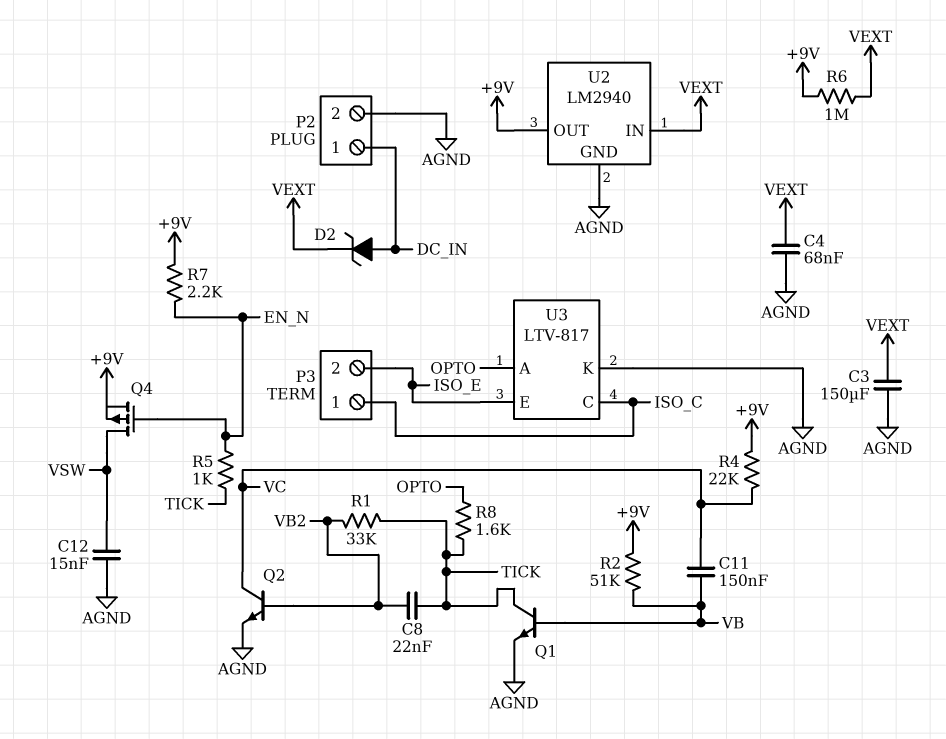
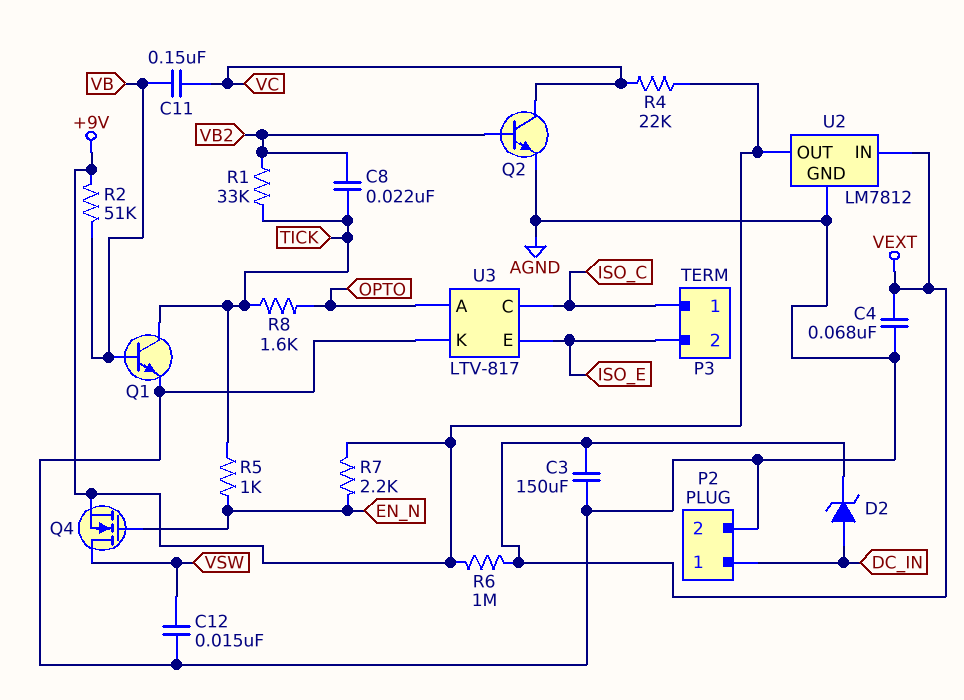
Q4: PMOS (G EN_N, D VSW, S +9V) -> NMOS (G EN_N, D VSW, S +9V)
U2: LM2940 -> LM7812

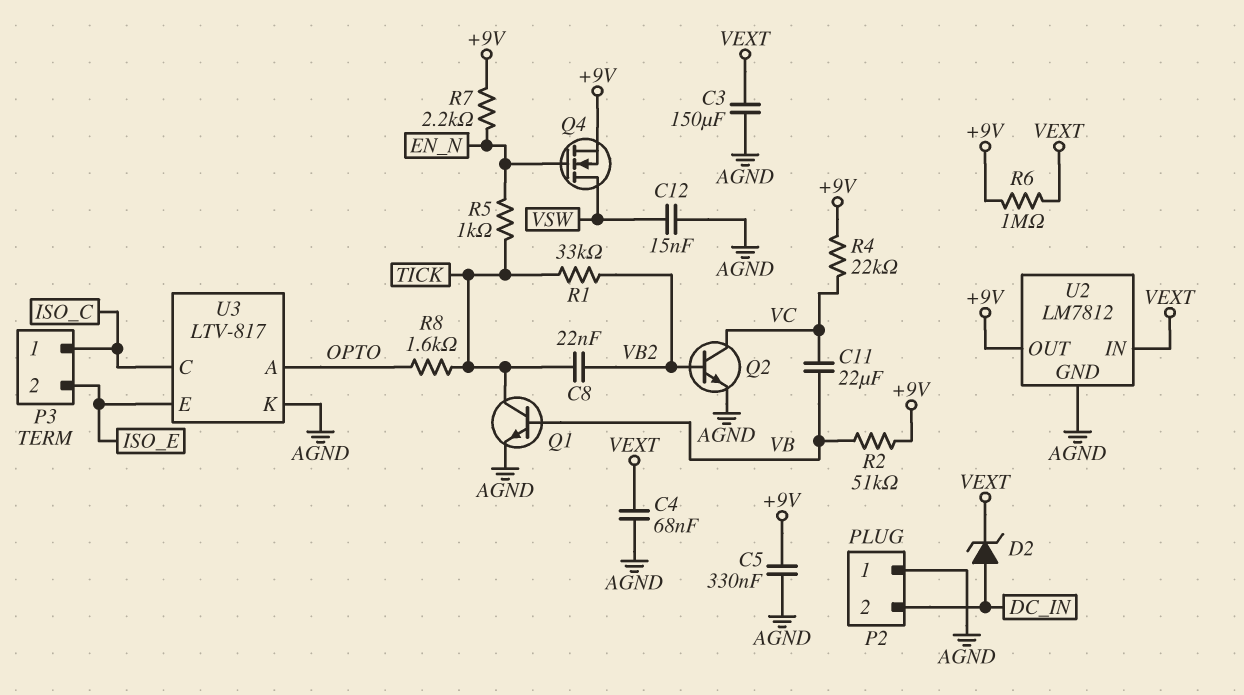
C5: none -> 330nF (+9V, AGND)
C11: 150nF (VB, VC) -> 22uF (VB, VC)
P2 pin 1: DC_IN -> AGND
P2 pin 2: AGND -> DC_IN

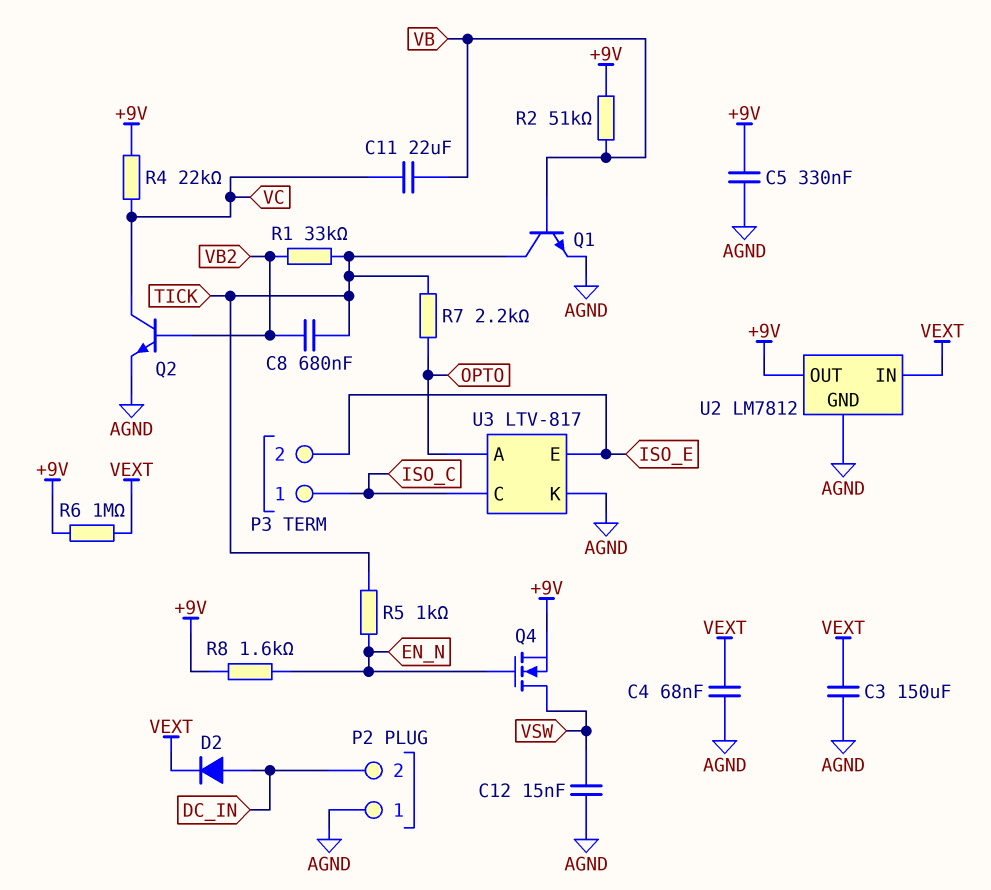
C8: 22nF (TICK, VB2) -> 680nF (TICK, VB2)
D2: zener (A DC_IN, K VEXT) -> diode (A DC_IN, K VEXT)
R7: 2.2k (+9V, EN_N) -> 2.2k (OPTO, TICK)
R8: 1.6k (OPTO, TICK) -> 1.6k (+9V, EN_N)

